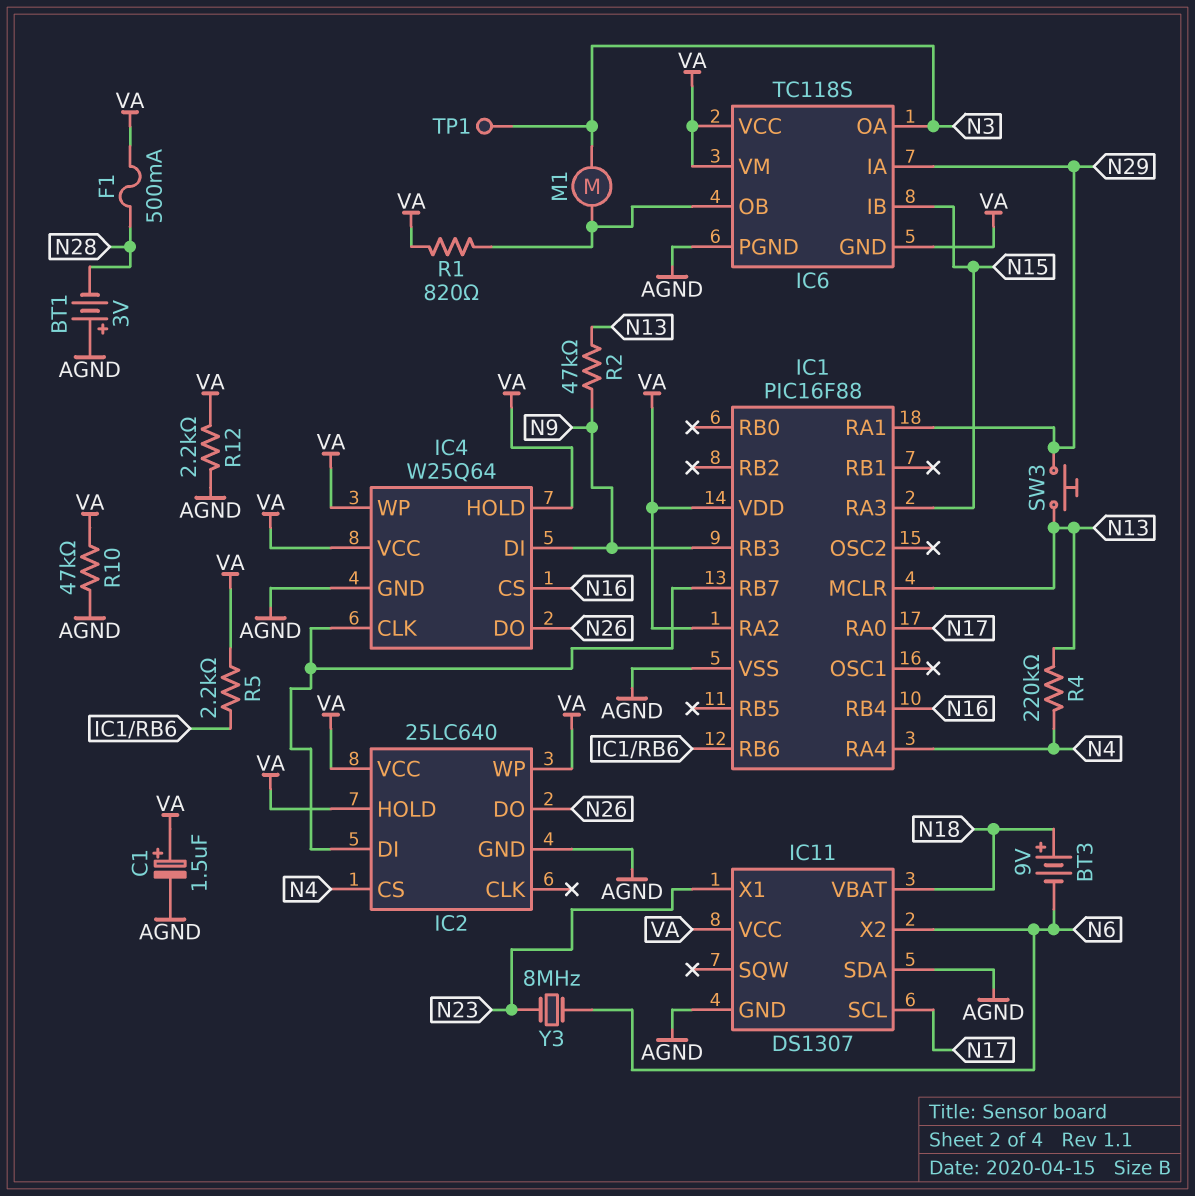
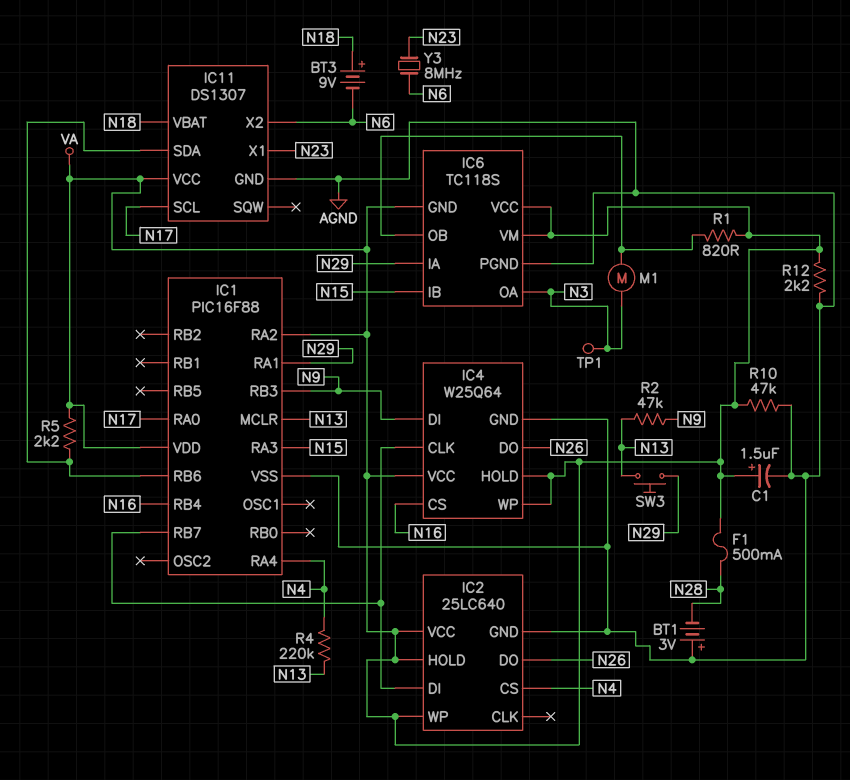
IC11 pin SDA: AGND -> IC1/RB6

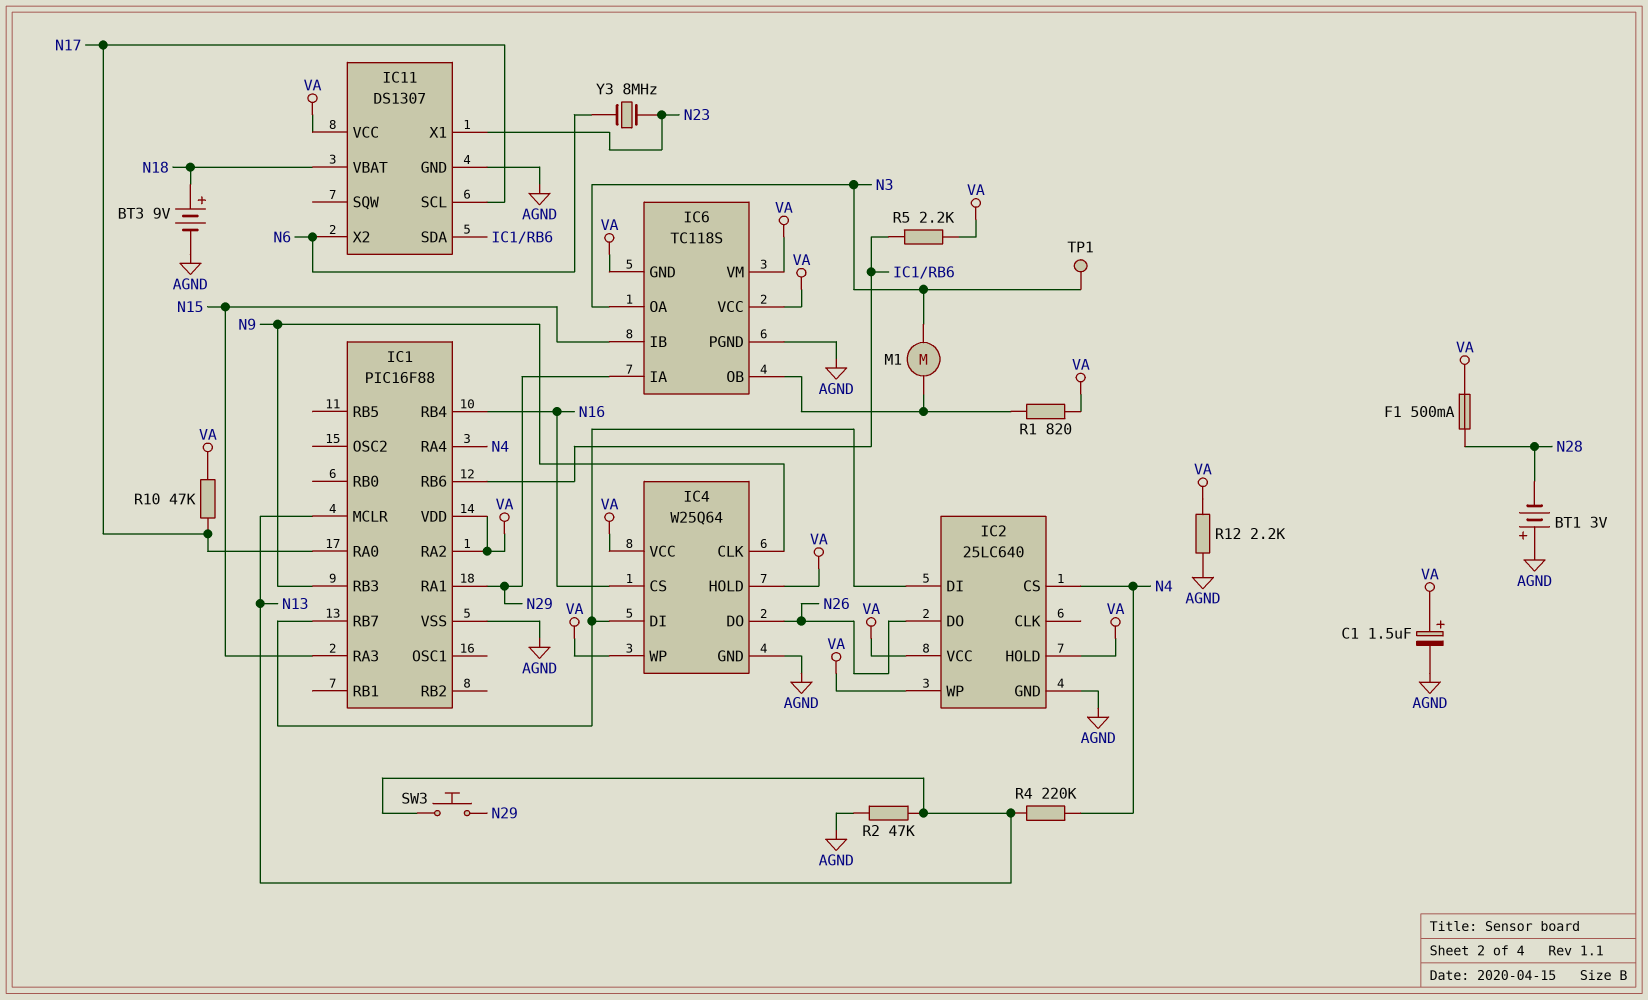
BT3: 9V (plus N18, minus N6) -> 9V (plus N18, minus AGND)
IC4 pin CLK: IC1/RB7 -> N9
IC4 pin DI: N9 -> IC1/RB7
R2: 47k (N9, N13) -> 47k (AGND, N13)
R10: 47k (AGND, VA) -> 47k (N17, VA)

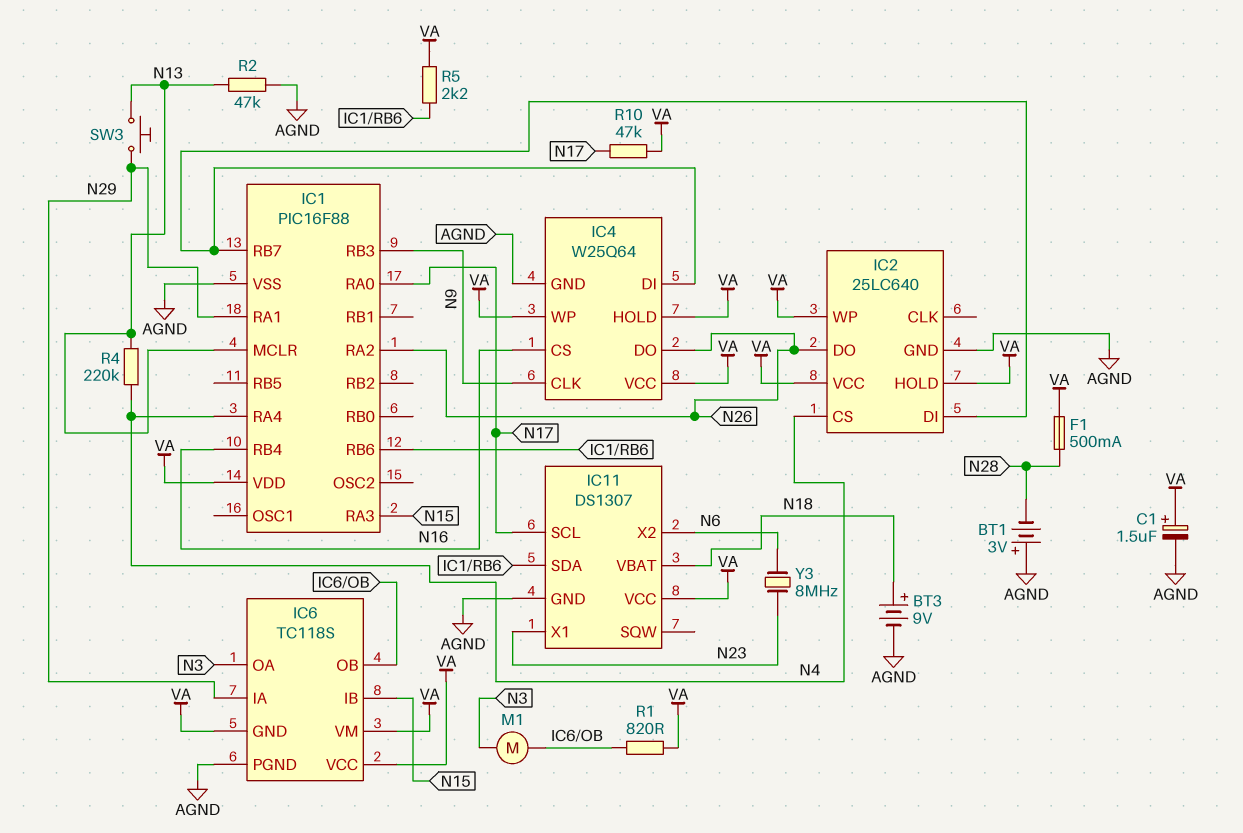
IC1 pin RA2: VA -> N26
R12: 2.2k (AGND, VA) -> none
TP1: test point (N3) -> none

